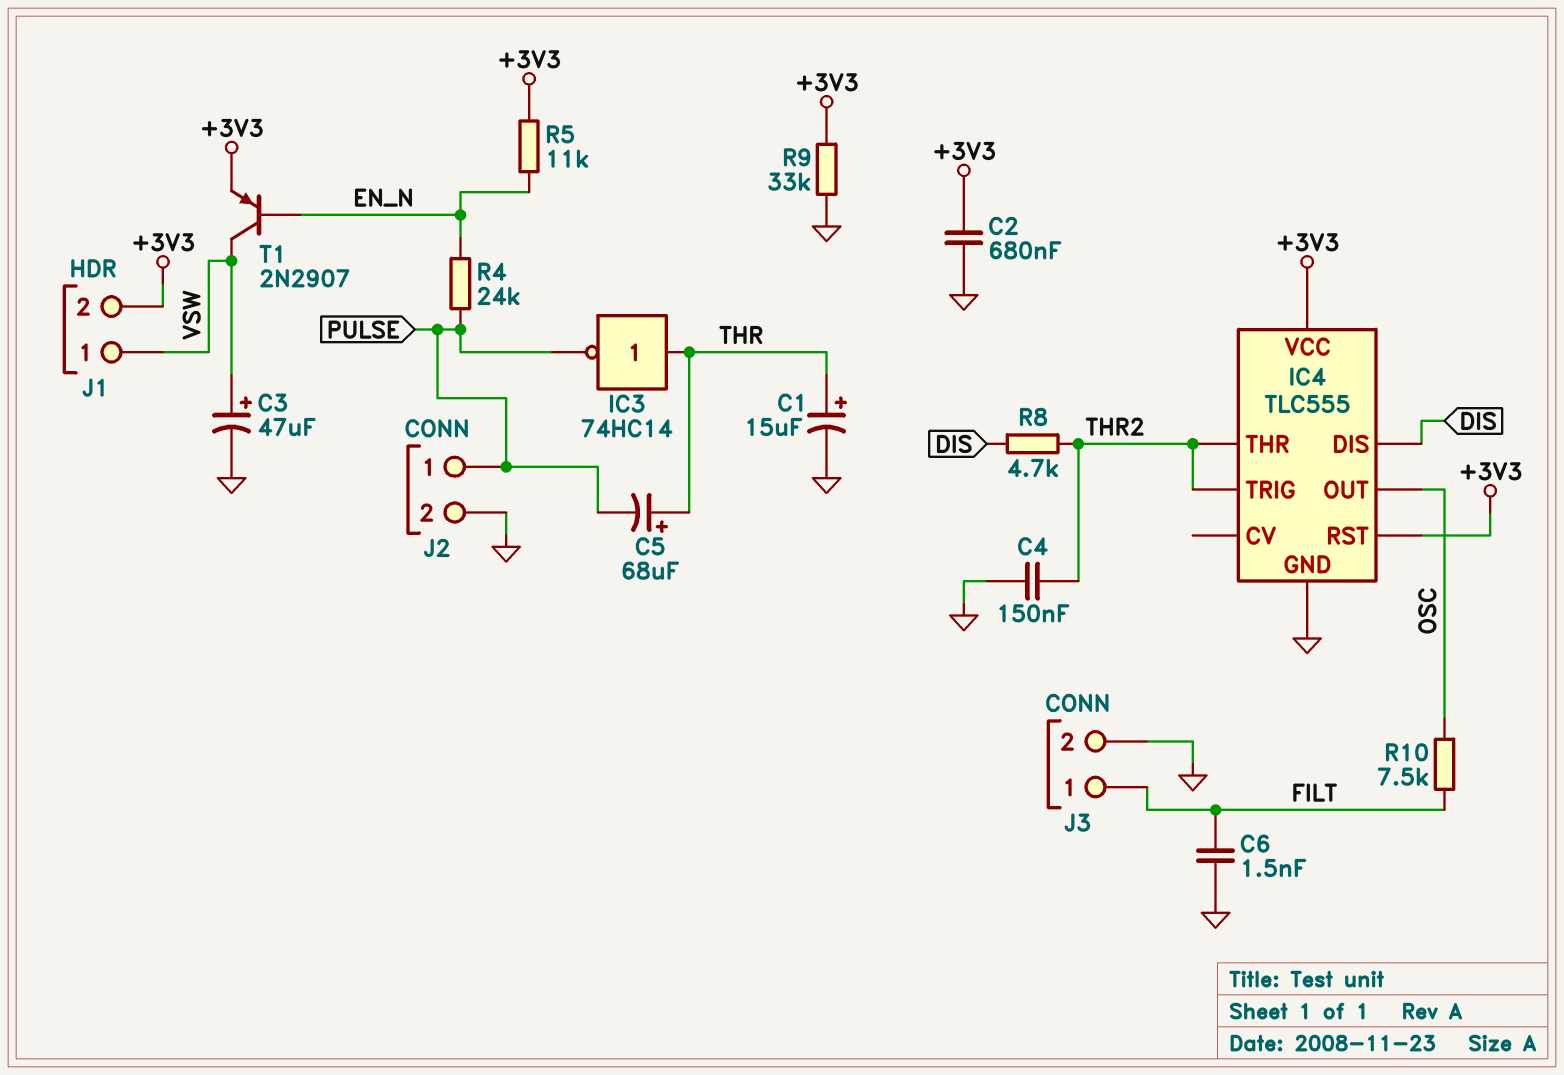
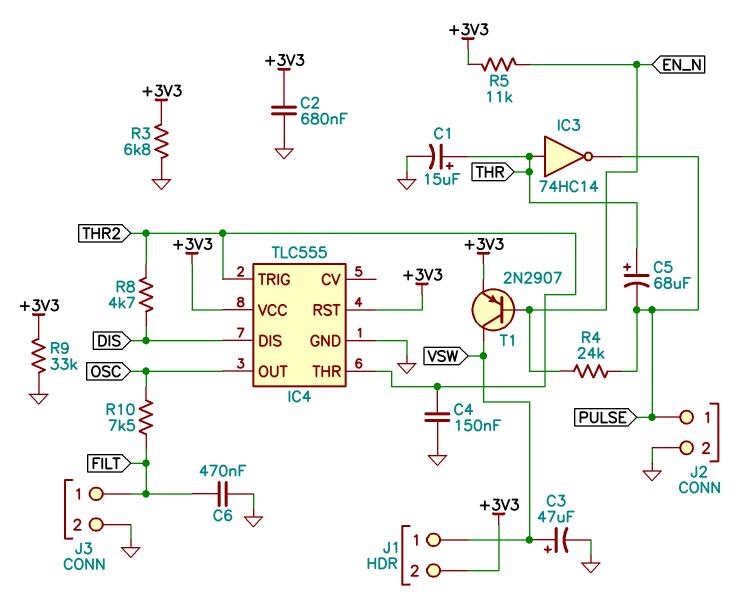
C6: 1.5nF (FILT, GND) -> 470nF (FILT, GND)
R3: none -> 6.8k (+3V3, GND)

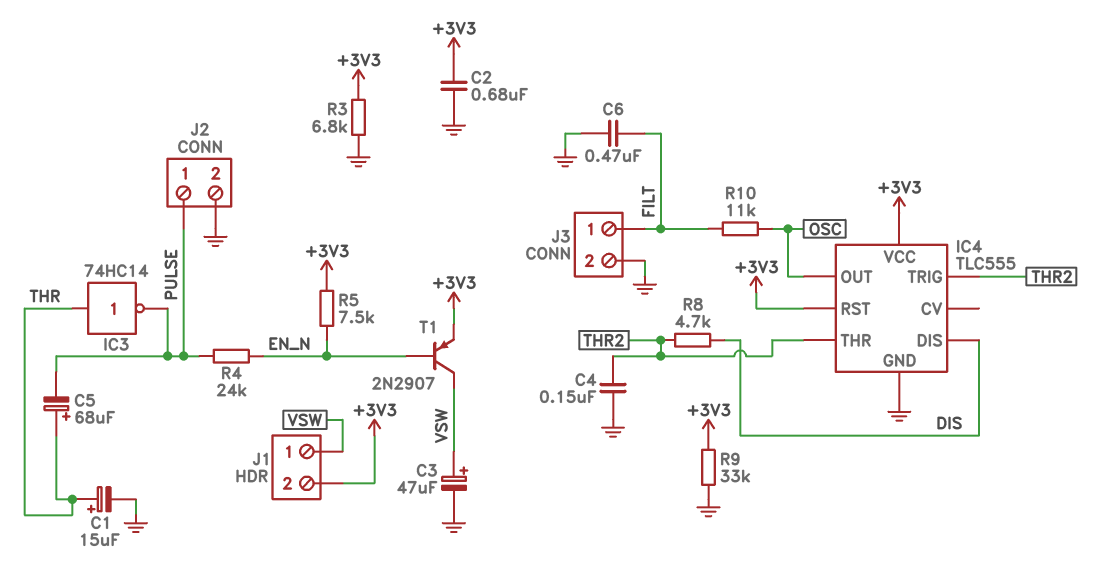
R5: 11k (+3V3, EN_N) -> 7.5k (+3V3, EN_N)
R10: 7.5k (FILT, OSC) -> 11k (FILT, OSC)

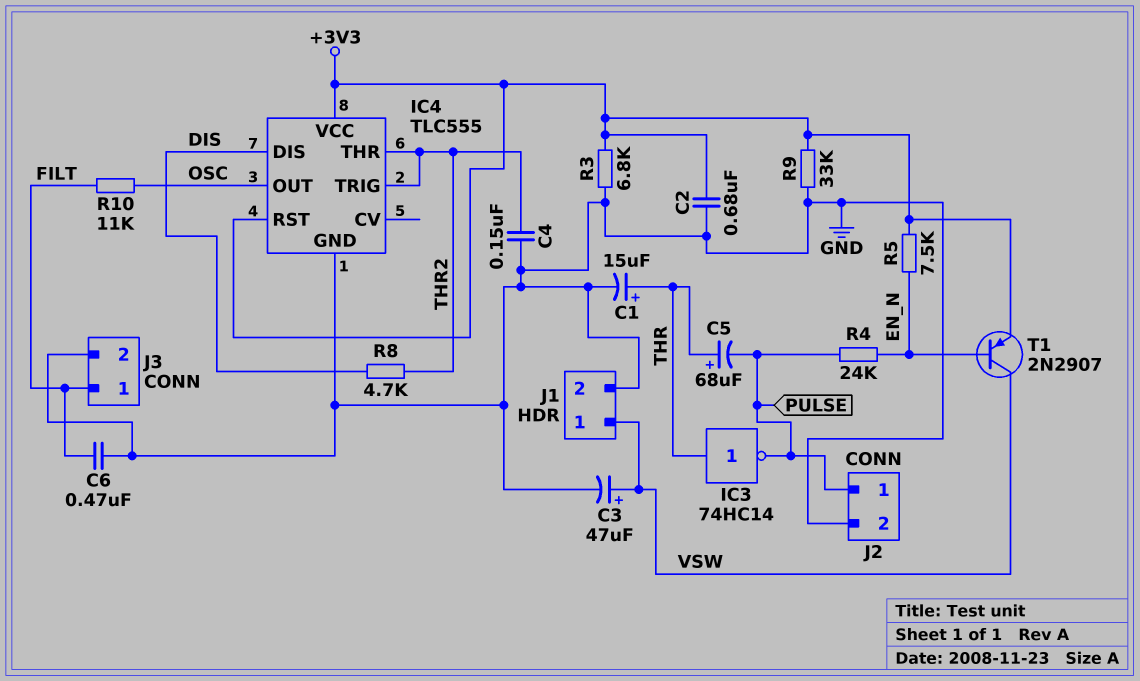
J1 pin 2: +3V3 -> GND

